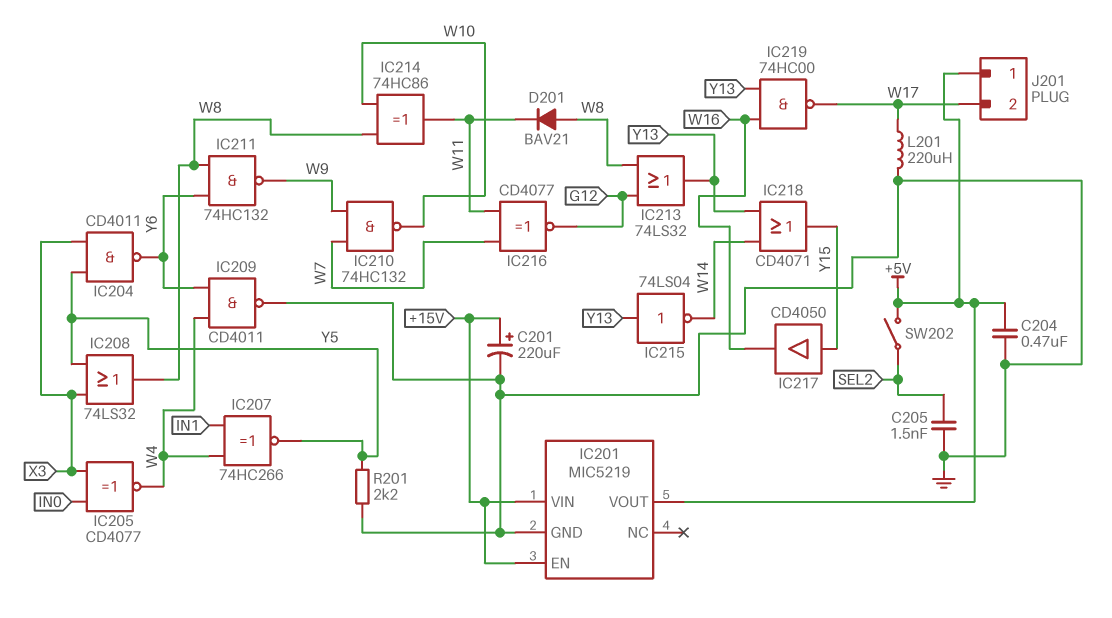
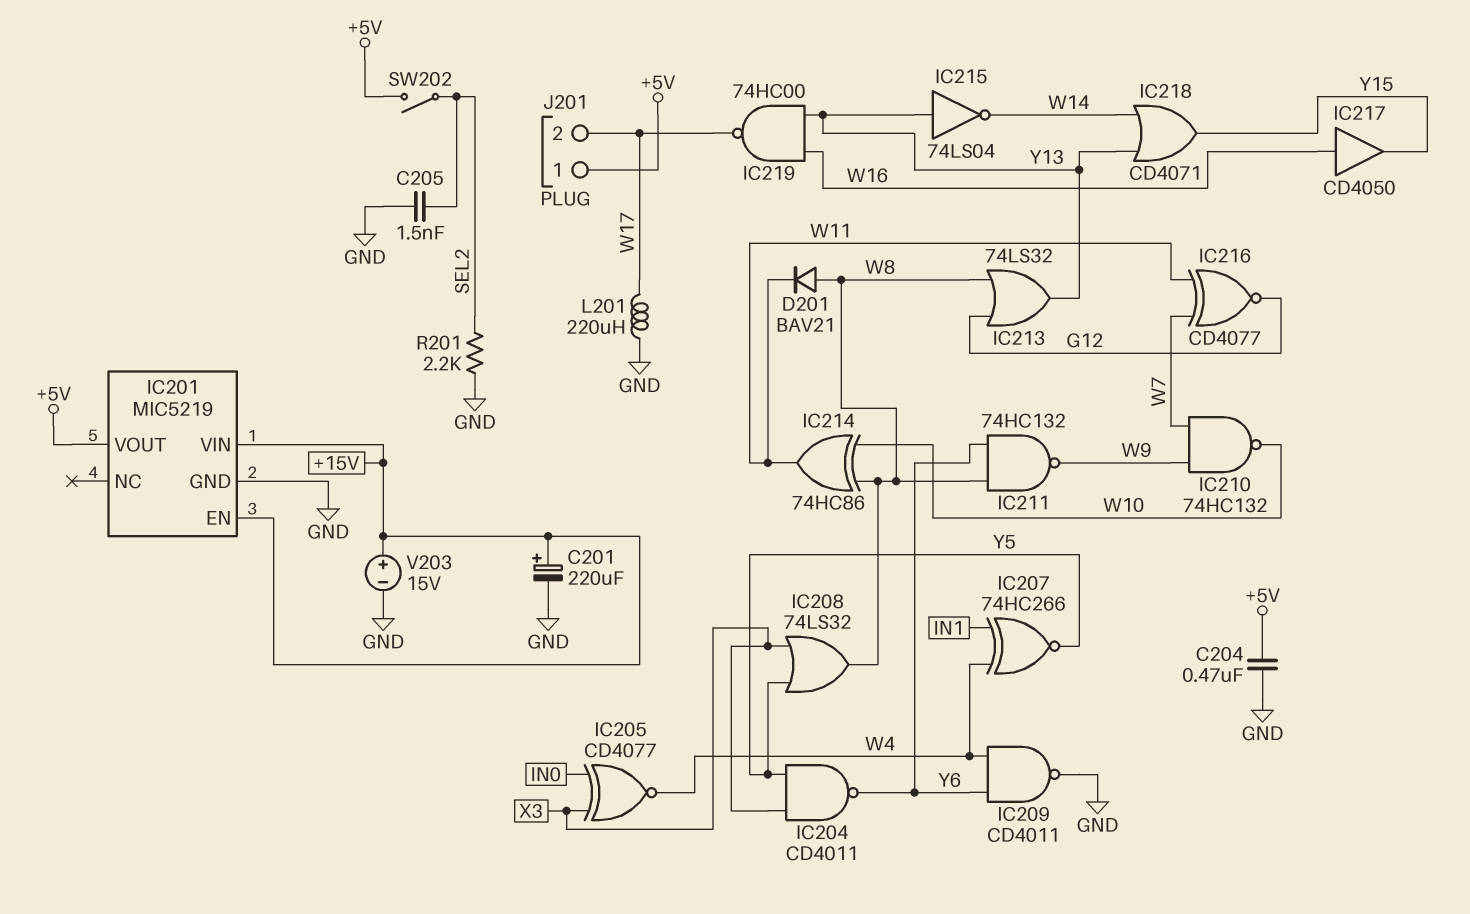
IC217: buffer CD4050 (in Y15, out W16) -> buffer CD4050 (in W16, out Y15)
R201: 2.2k (GND, Y5) -> 2.2k (GND, SEL2)
V203: none -> 15V (plus +15V, minus GND)

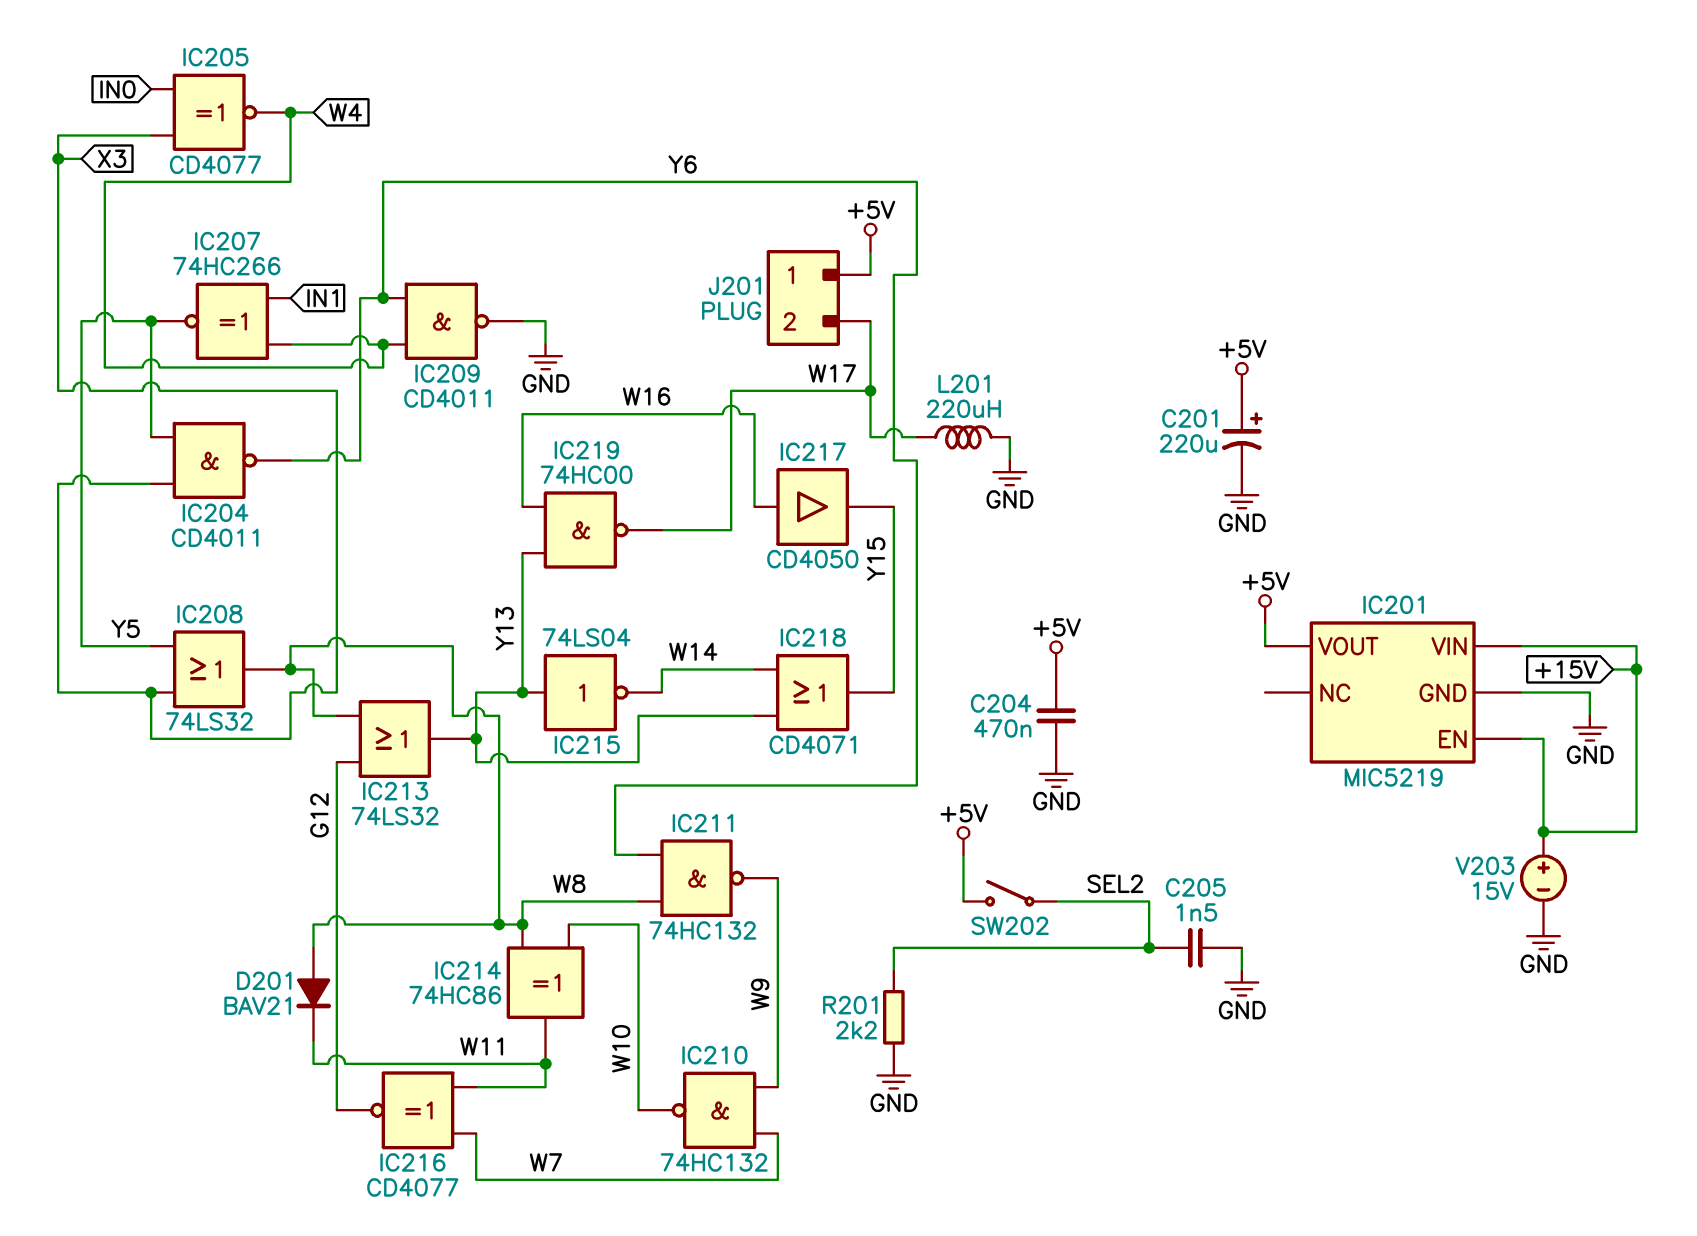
C201: 220uF (plus +15V, minus GND) -> 220uF (plus +5V, minus GND)

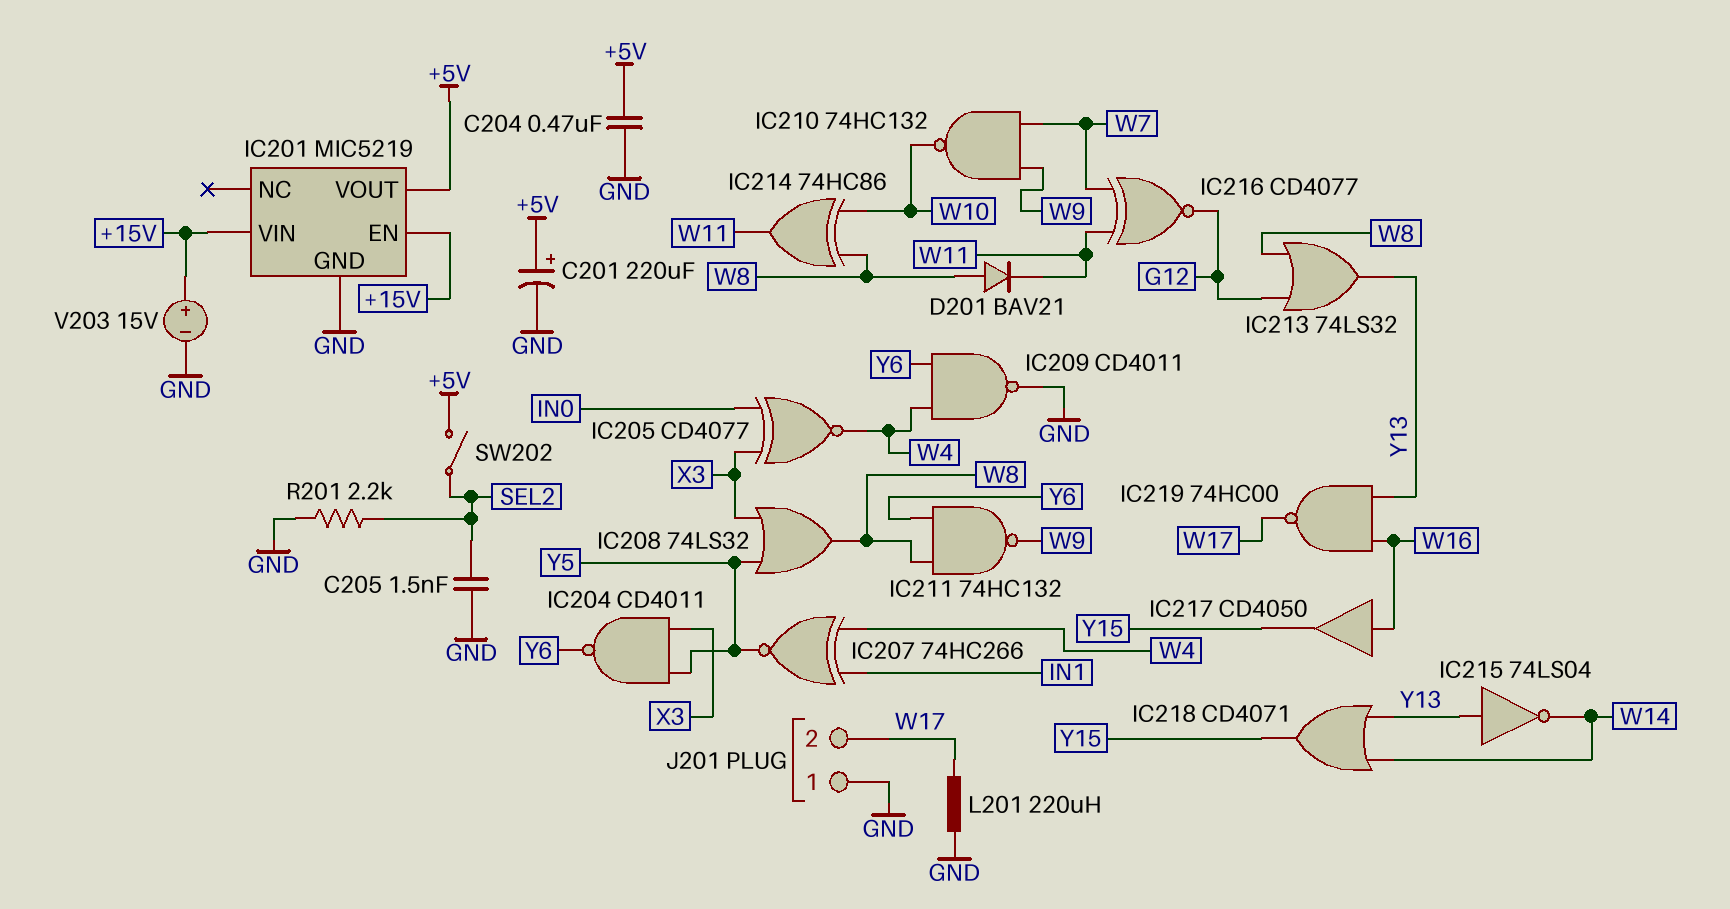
J201 pin 1: +5V -> GND

